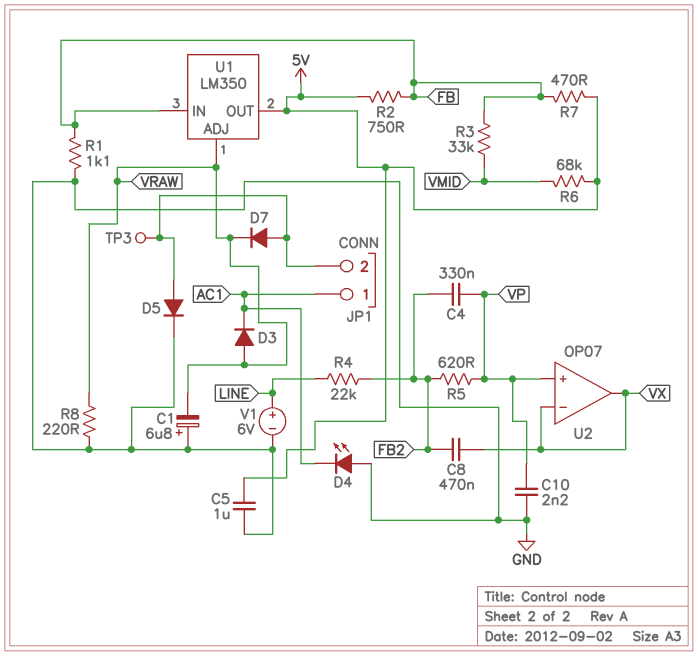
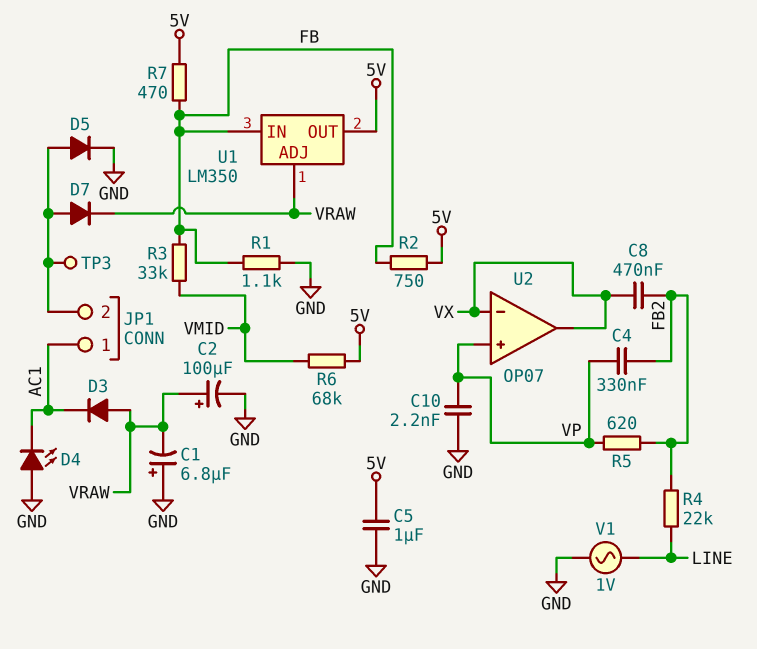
C2: none -> 100uF (plus VRAW, minus GND)
R8: 220 (GND, VRAW) -> none
V1: 6V (plus LINE, minus GND) -> AC 1V (GND, LINE)

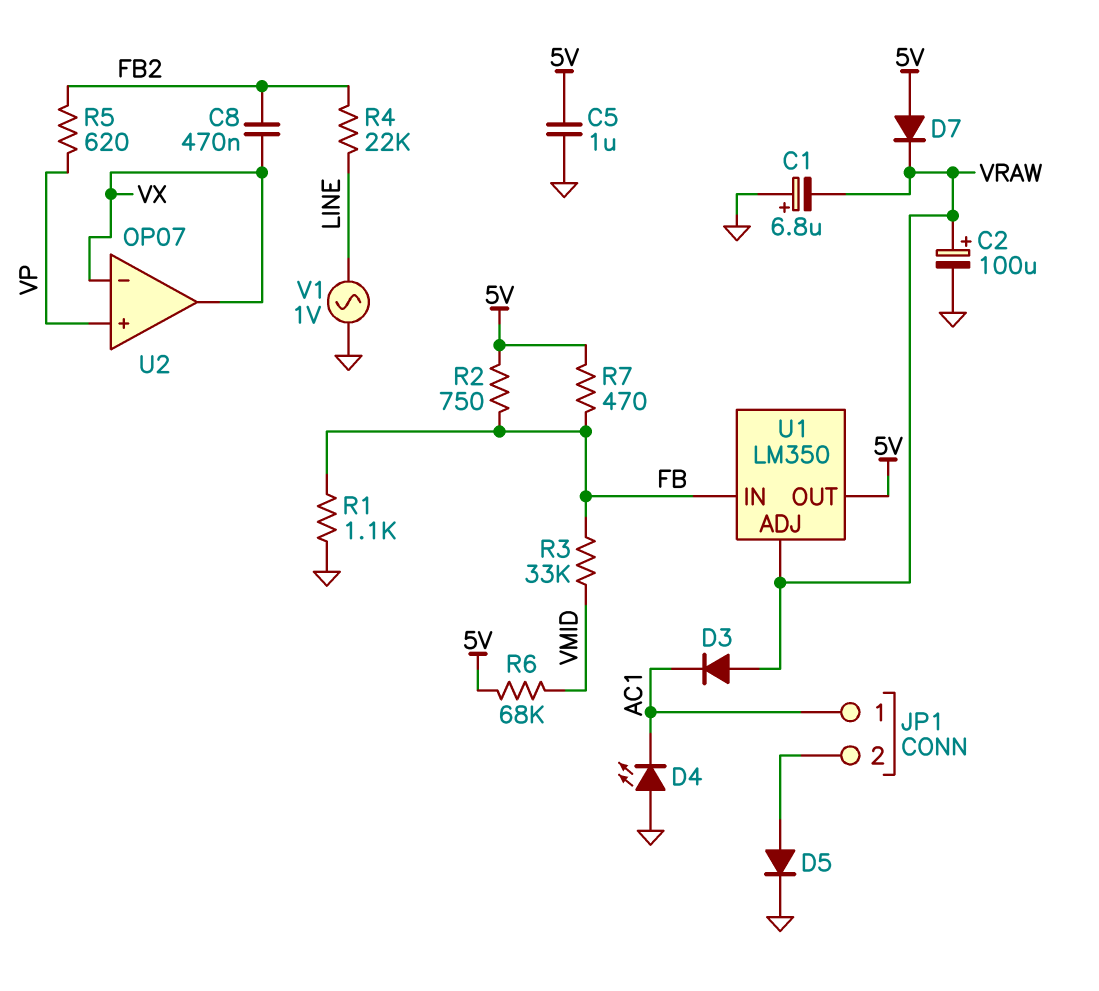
C4: 330nF (FB2, VP) -> none
C10: 2.2nF (GND, VP) -> none
D7: diode (A JP1/2, K VRAW) -> diode (A 5V, K VRAW)
TP3: test point (JP1/2) -> none

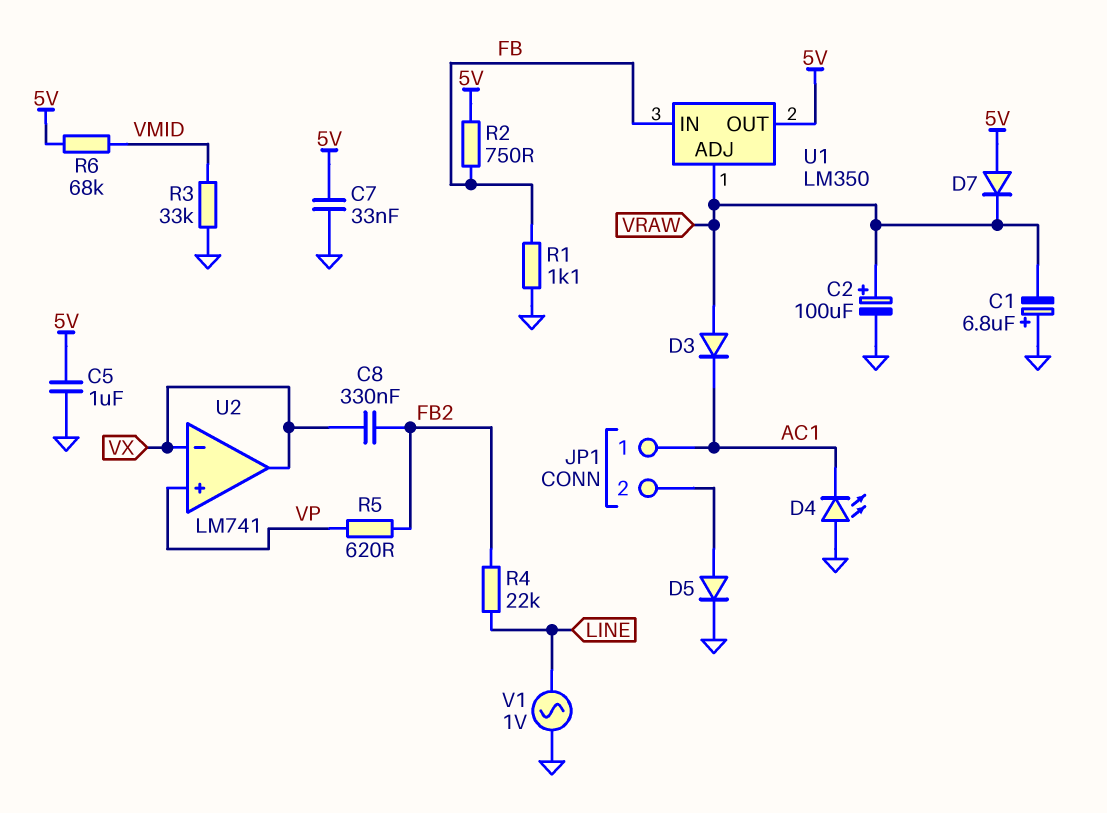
C7: none -> 33nF (5V, GND)
C8: 470nF (FB2, VX) -> 330nF (FB2, VX)
R3: 33k (FB, VMID) -> 33k (GND, VMID)
R7: 470 (5V, FB) -> none
U2: OP07 -> LM741

